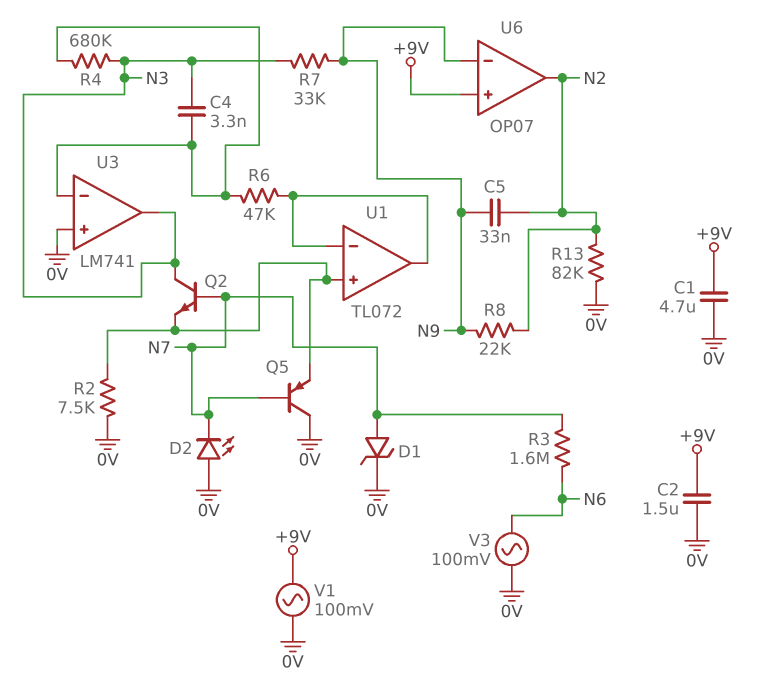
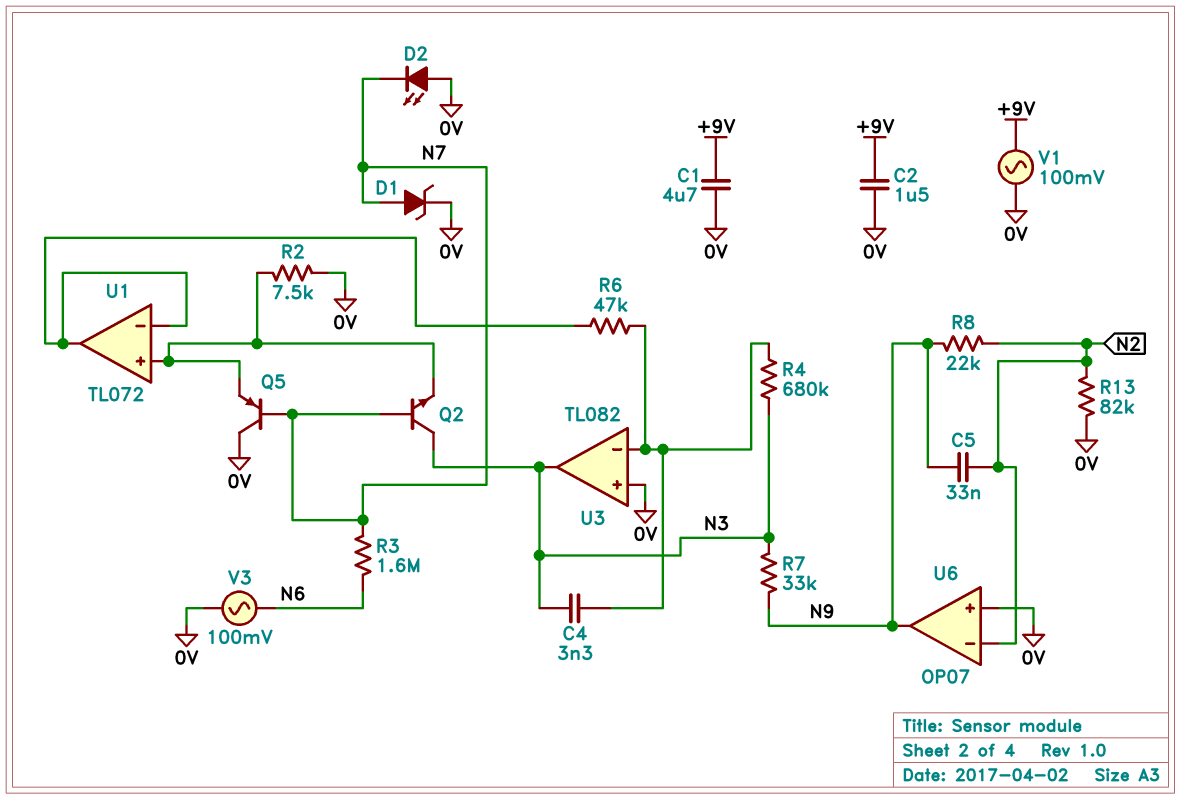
U3: LM741 -> TL082
U6 pin in+: +9V -> 0V
U6 pin in-: N9 -> N2
U6 pin out: N2 -> N9

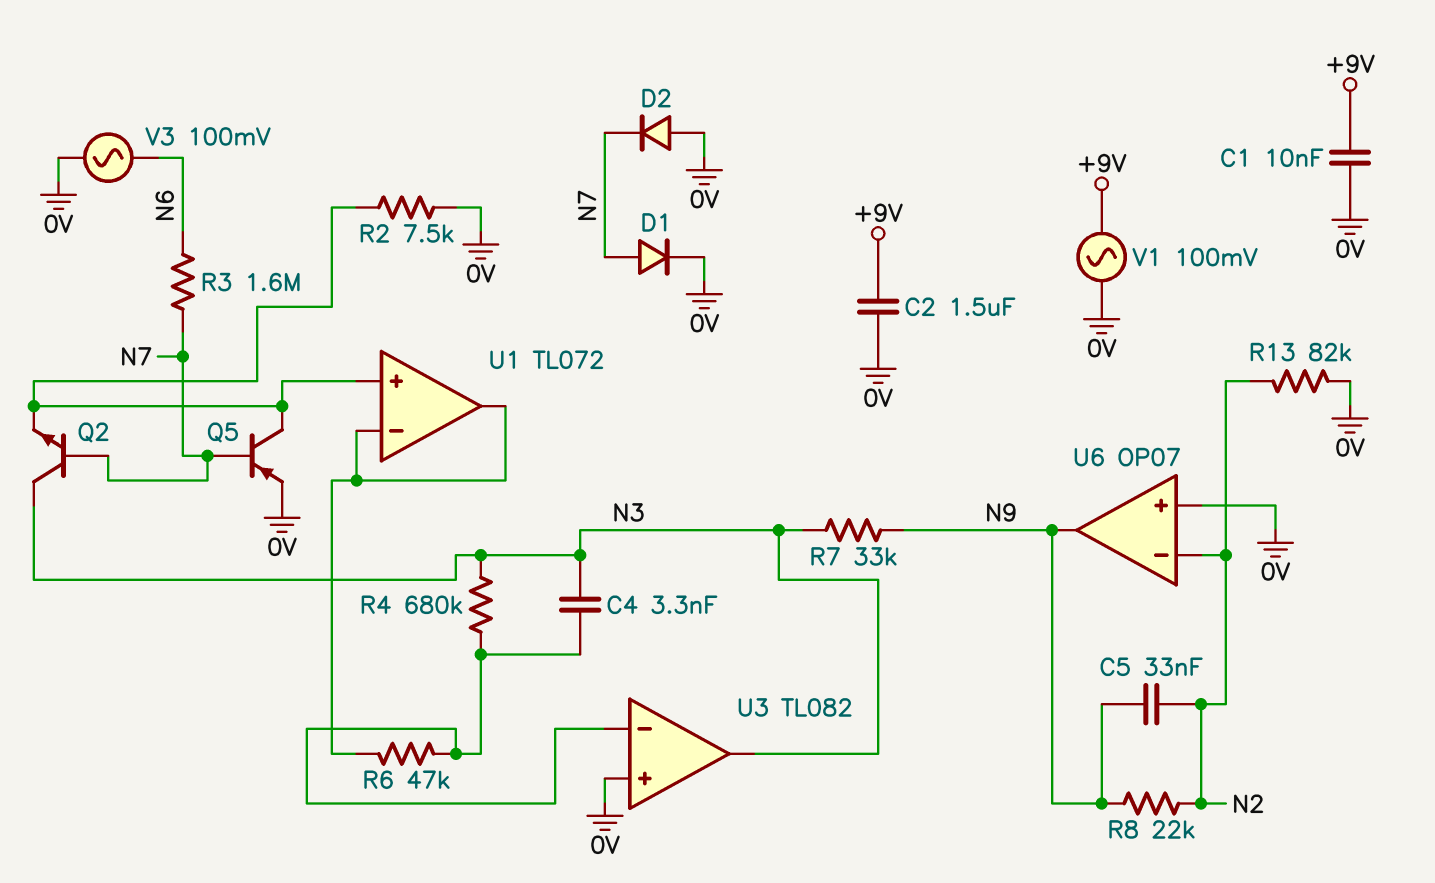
C1: 4.7uF (+9V, 0V) -> 10nF (+9V, 0V)
D1: zener (A N7, K 0V) -> diode (A N7, K 0V)
D2: LED (A 0V, K N7) -> diode (A 0V, K N7)
Q5: PNP (B N7, C 0V, E U1/in+) -> PNP (B N7, C U1/in+, E 0V)

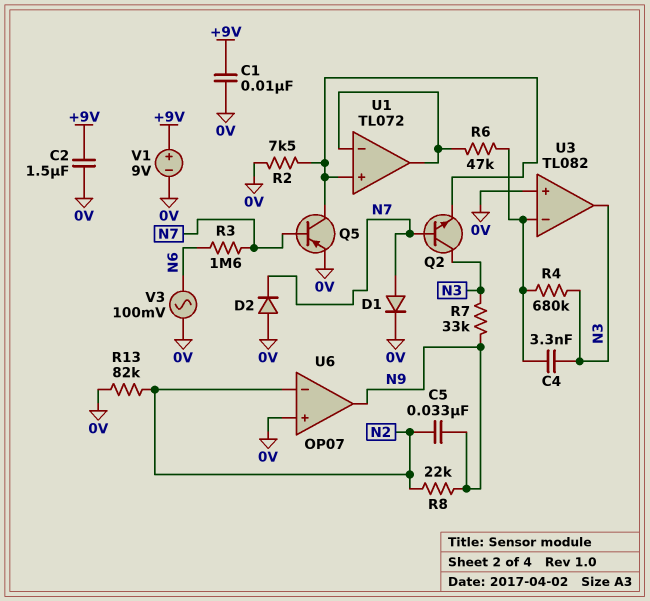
V1: AC 100mV (+9V, 0V) -> 9V (plus +9V, minus 0V)

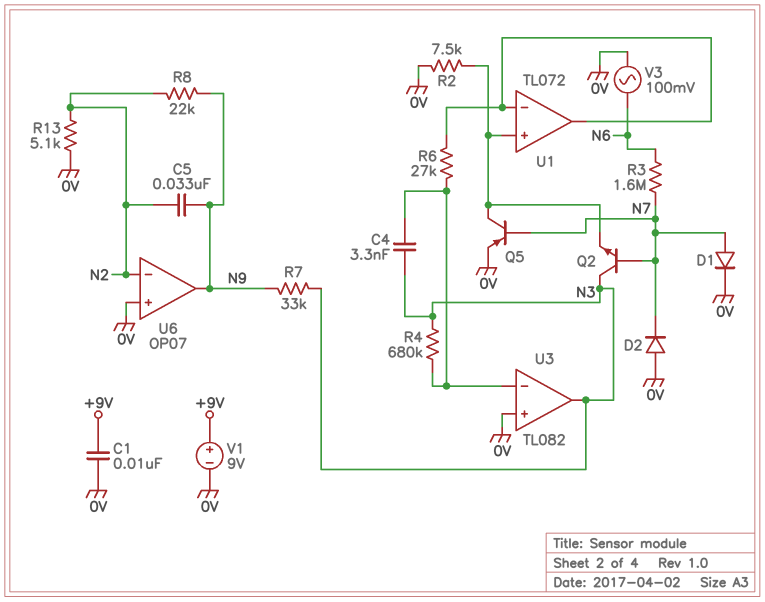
C2: 1.5uF (+9V, 0V) -> none
R6: 47k (U1/in-, U3/in-) -> 27k (U1/in-, U3/in-)
R13: 82k (0V, N2) -> 5.1k (0V, N2)

